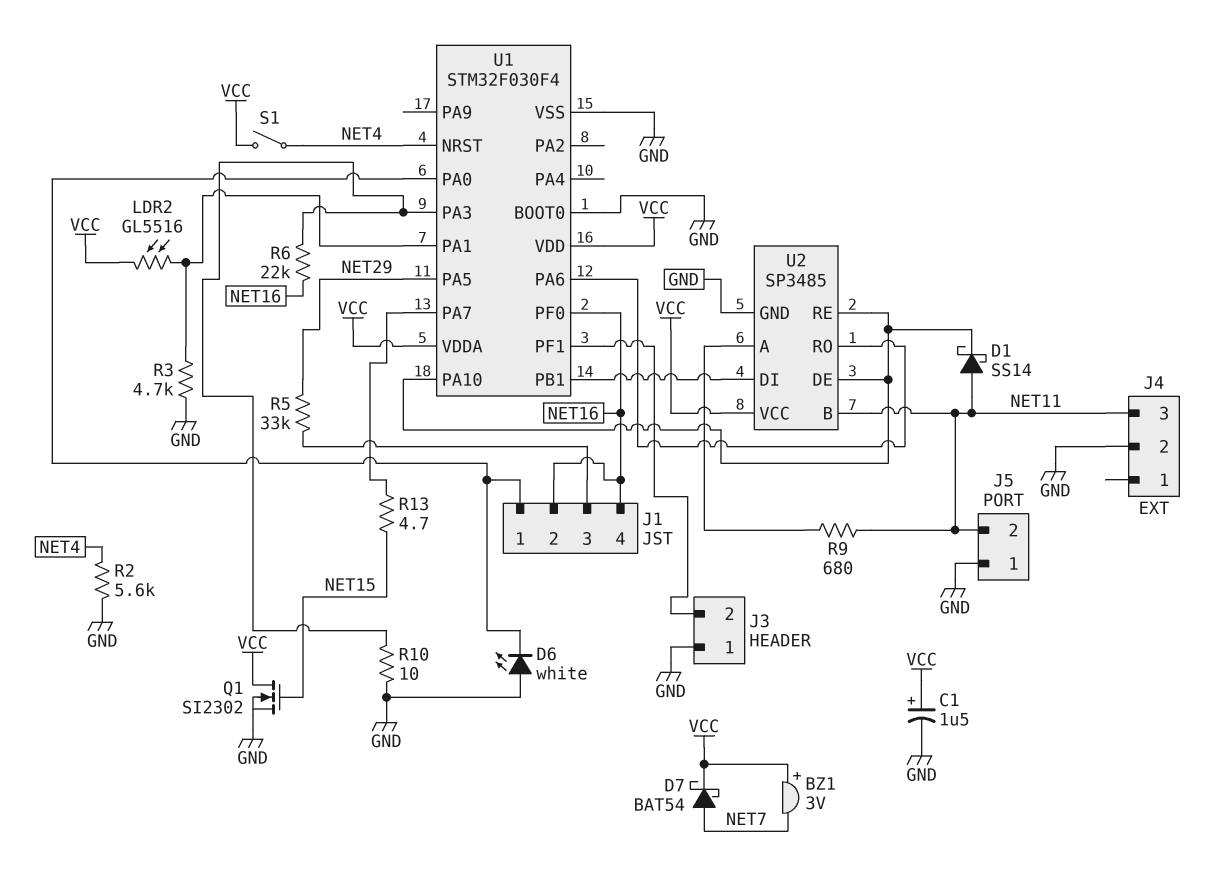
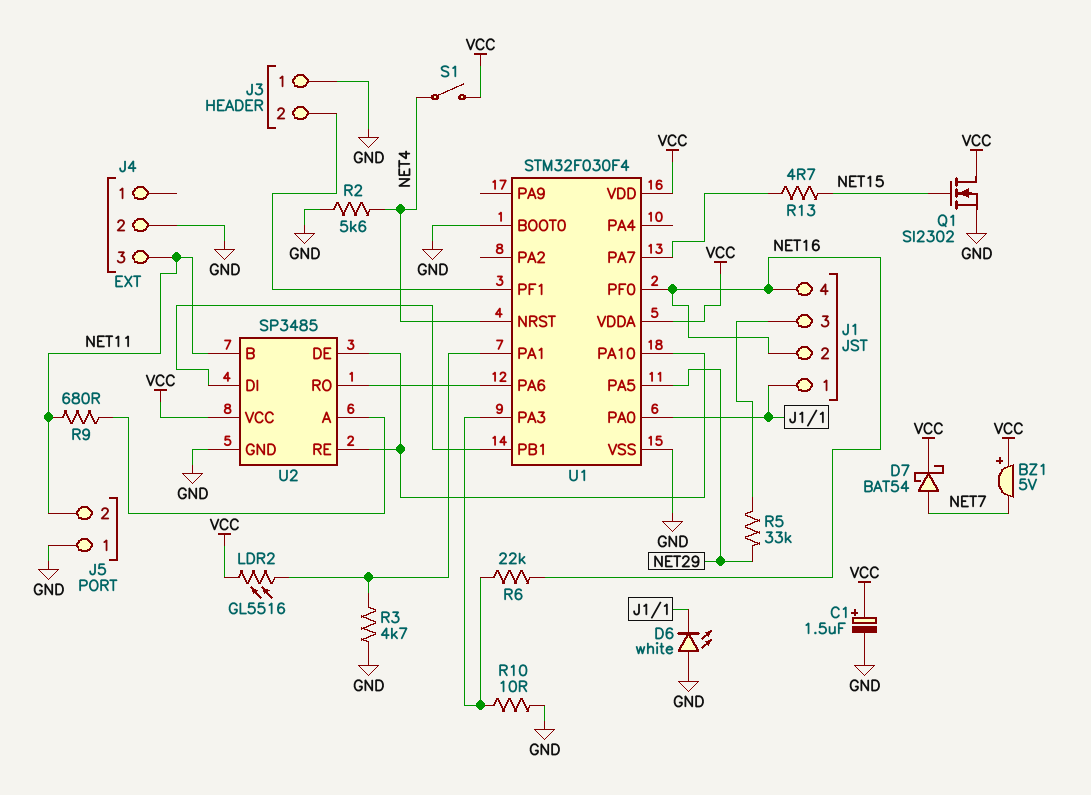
BZ1: buzzer 3V (plus VCC, minus NET7) -> buzzer 5V (plus VCC, minus NET7)
D1: schottky SS14 (A NET11, K U1/PA10) -> none

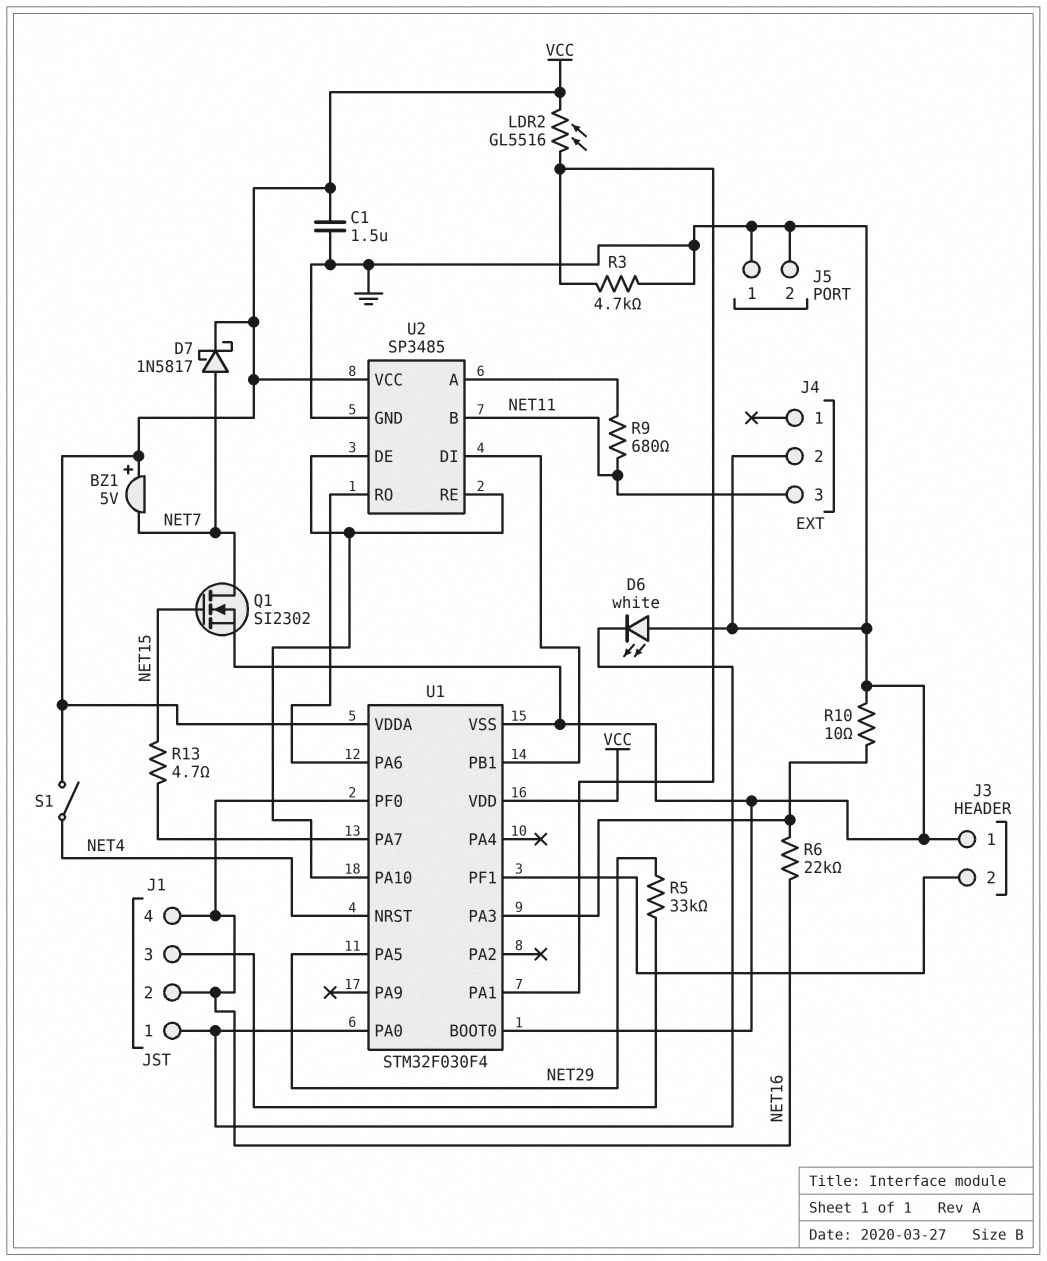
C1: 1.5uF (plus VCC, minus GND) -> 1.5uF (GND, VCC)
D7: schottky BAT54 (A NET7, K VCC) -> schottky 1N5817 (A NET7, K VCC)
J5 pin 2: NET11 -> GND
Q1: NMOS SI2302 (G NET15, D VCC, S GND) -> NMOS SI2302 (G NET15, D NET7, S GND)
R2: 5.6k (GND, NET4) -> none

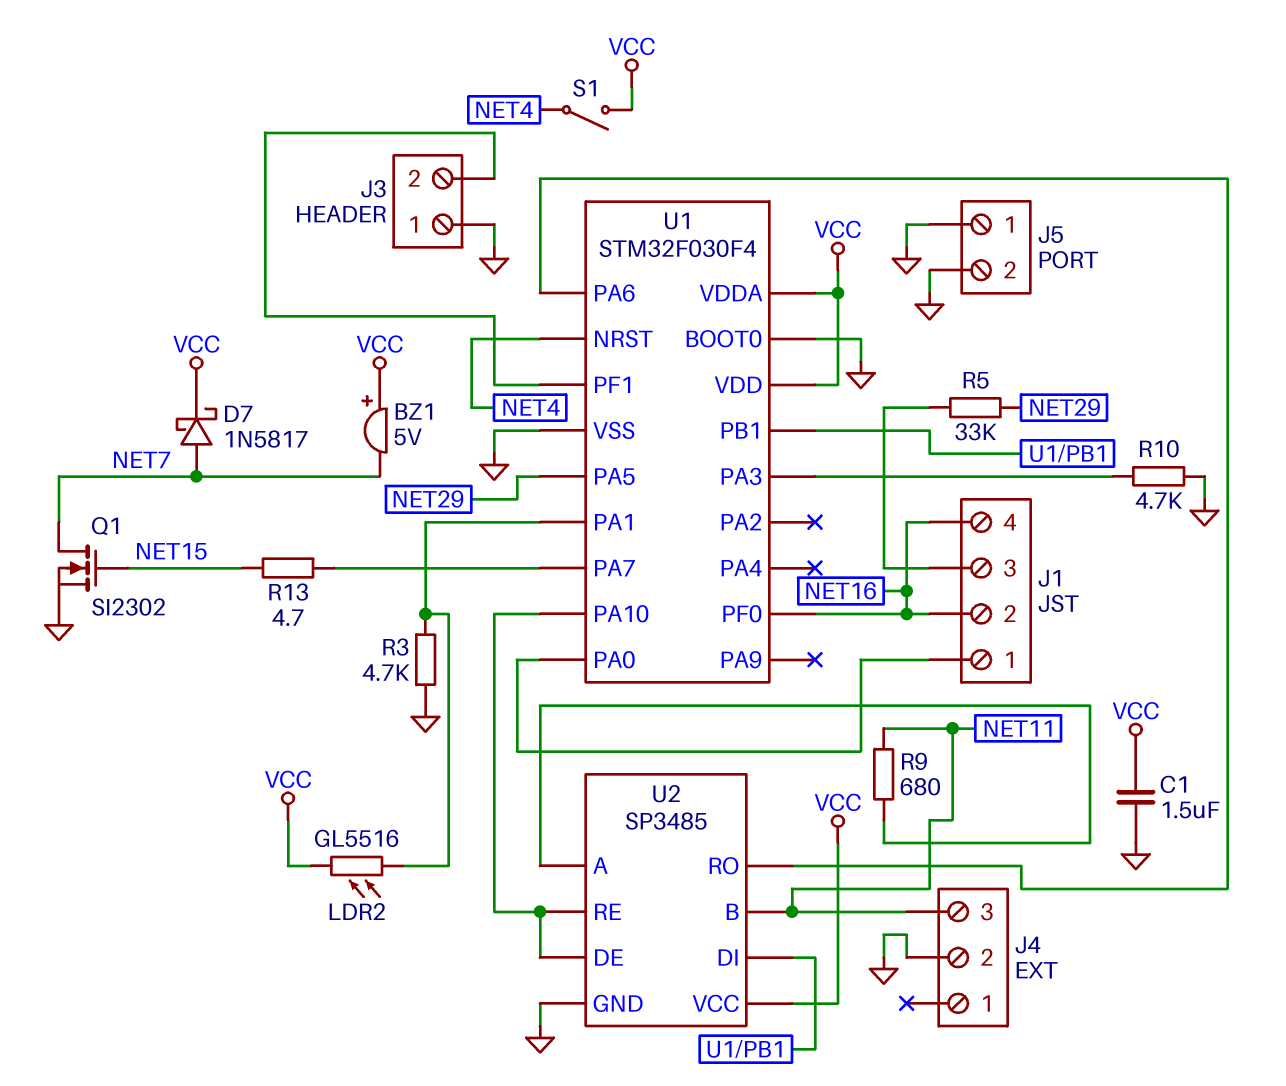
D6: LED white (A GND, K J1/1) -> none
R6: 22k (NET16, U1/PA3) -> none
R10: 10 (GND, U1/PA3) -> 4.7k (GND, U1/PA3)

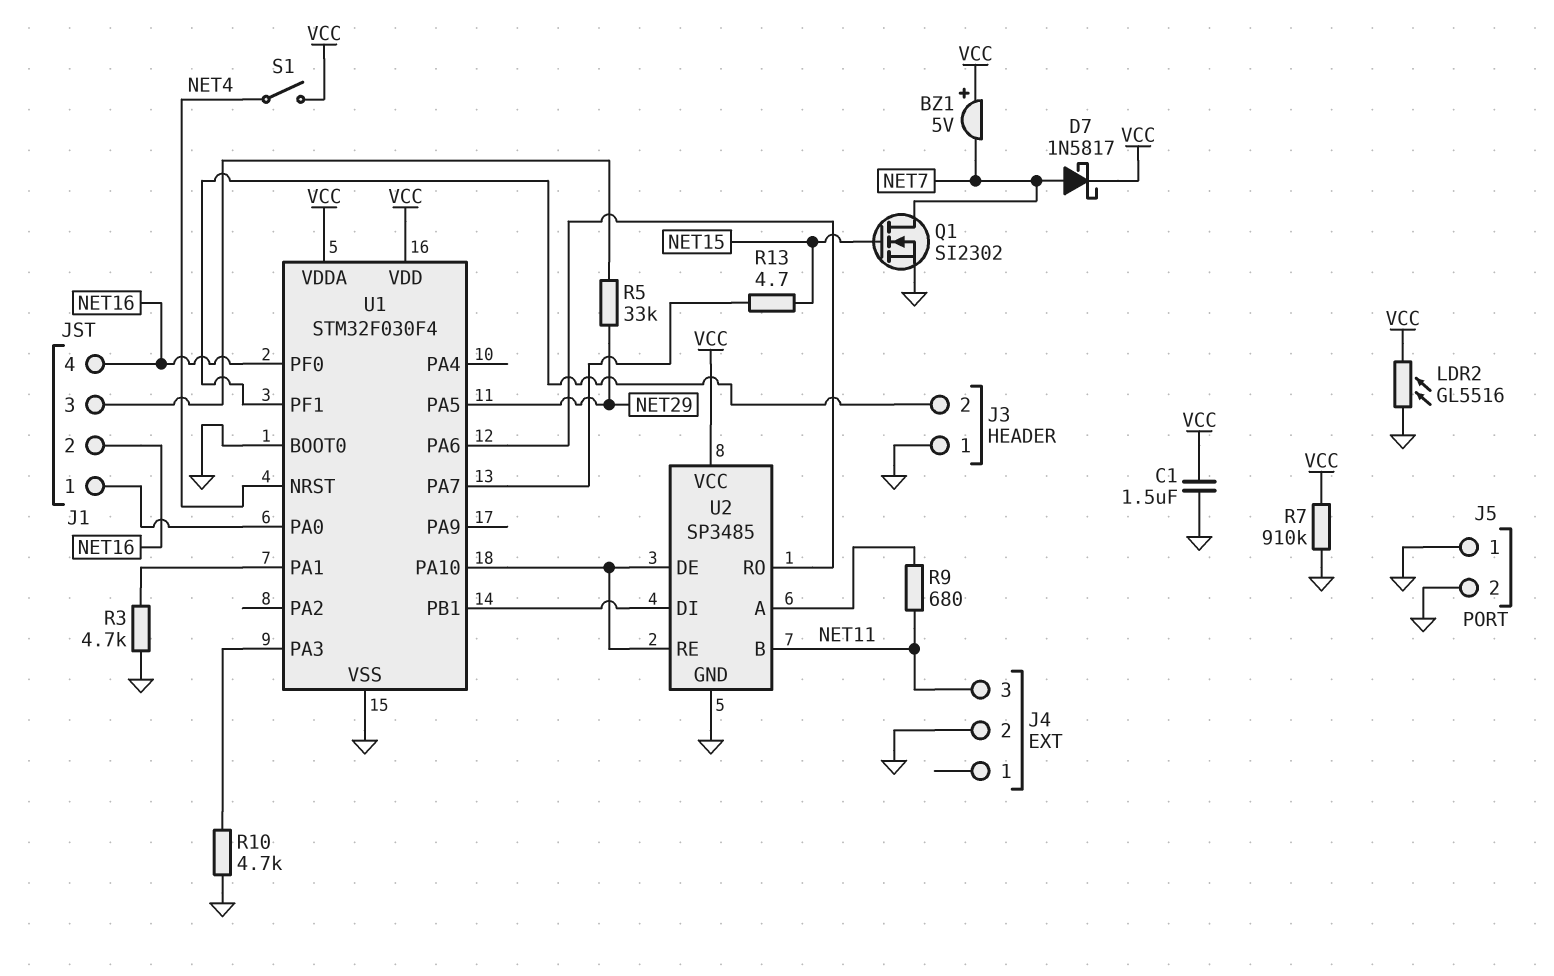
LDR2: GL5516 (U1/PA1, VCC) -> GL5516 (GND, VCC)
R7: none -> 910k (GND, VCC)

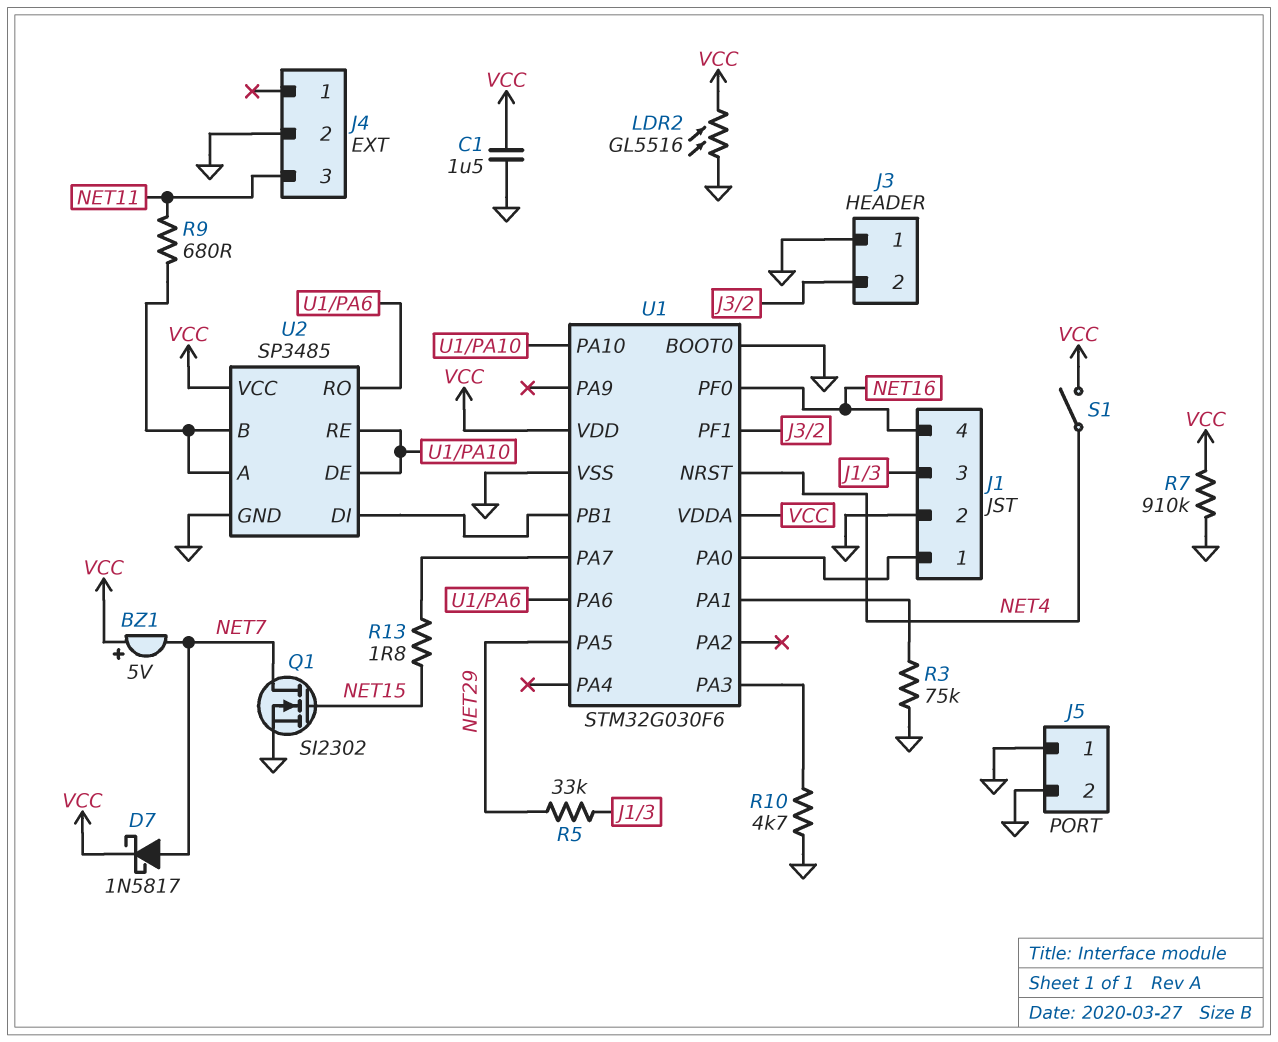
J1 pin 2: NET16 -> GND
R3: 4.7k (GND, U1/PA1) -> 75k (GND, U1/PA1)
R13: 4.7 (NET15, U1/PA7) -> 1.8 (NET15, U1/PA7)
U1: STM32F030F4 -> STM32G030F6
U2 pin B: NET11 -> U2/A

